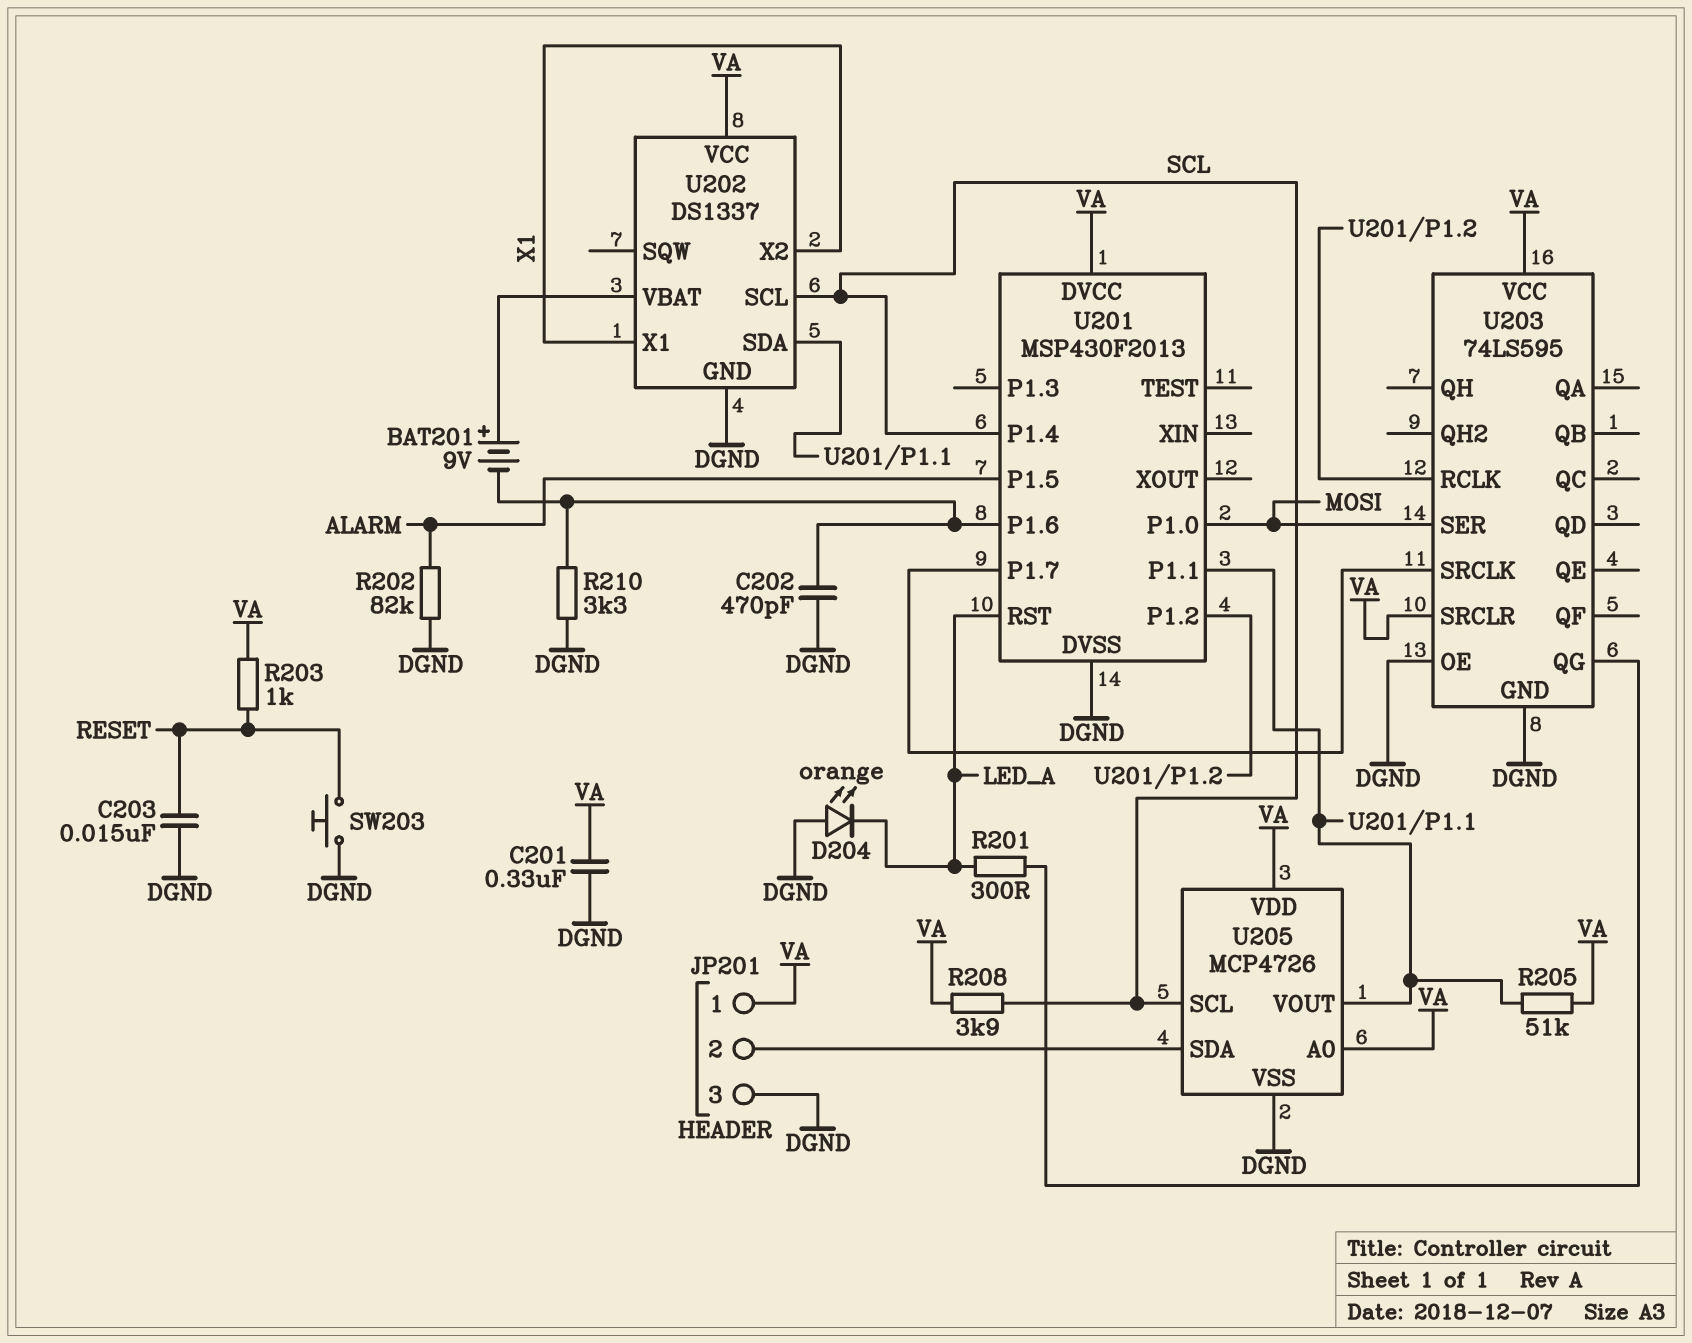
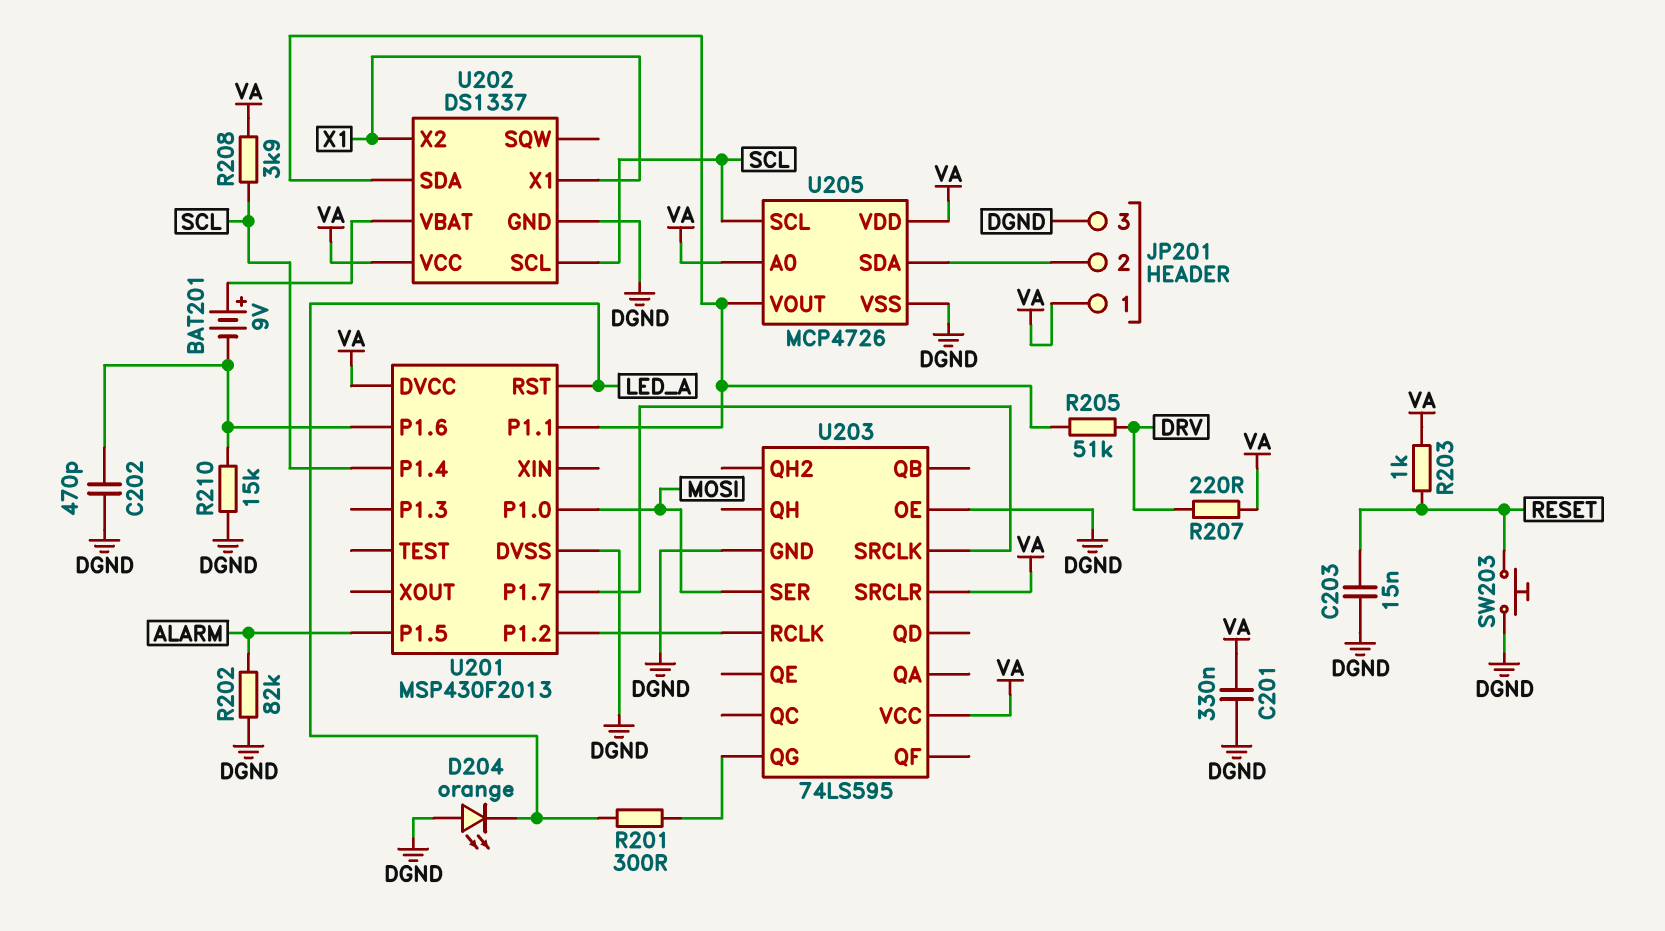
R205: 51k (U201/P1.1, VA) -> 51k (DRV, U201/P1.1)
R207: none -> 220 (DRV, VA)
R210: 3.3k (DGND, U201/P1.6) -> 15k (DGND, U201/P1.6)

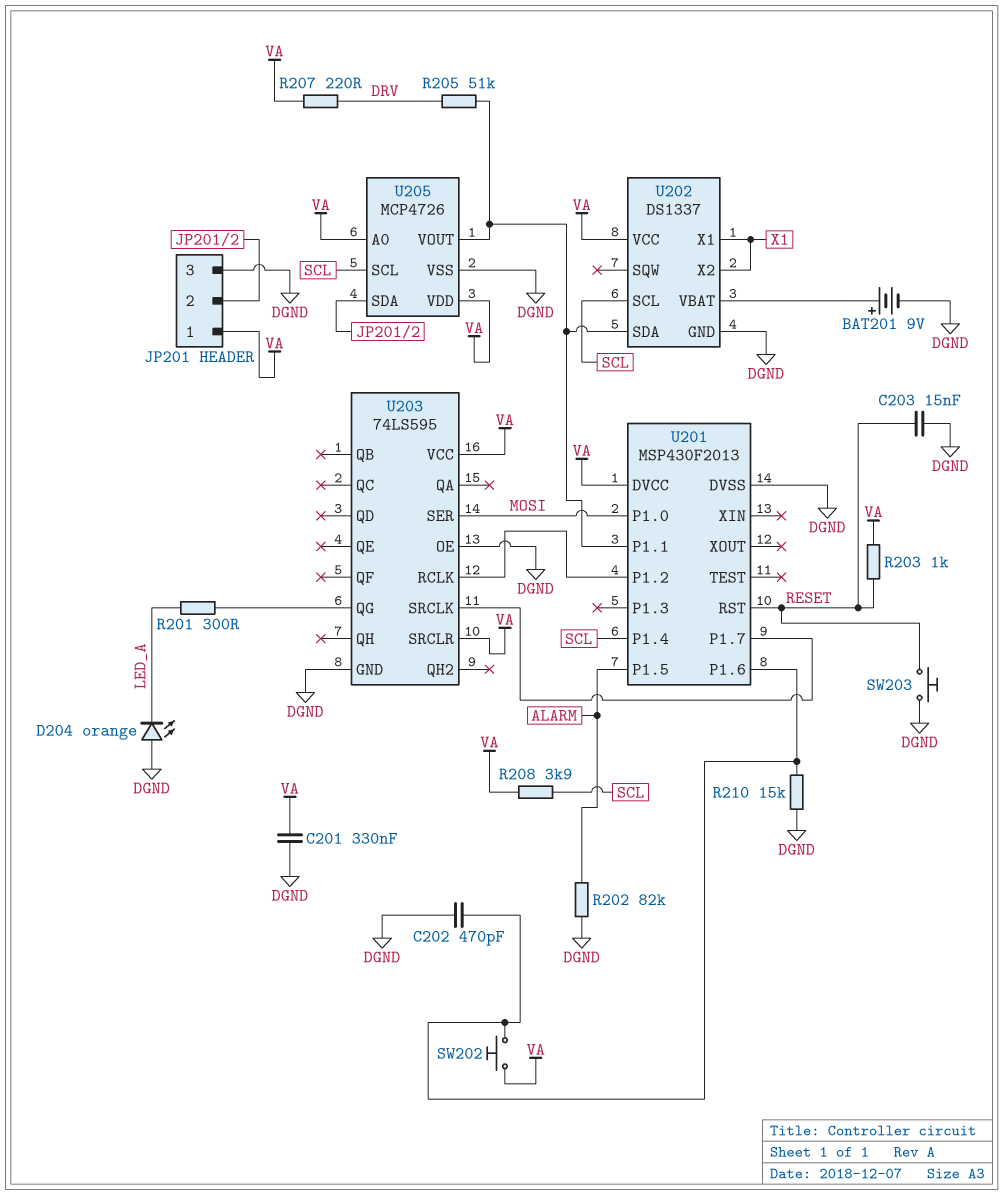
BAT201: 9V (plus U202/VBAT, minus U201/P1.6) -> 9V (plus U202/VBAT, minus DGND)
SW202: none -> button (U201/P1.6, VA)
U201 pin RST: LED_A -> RESET

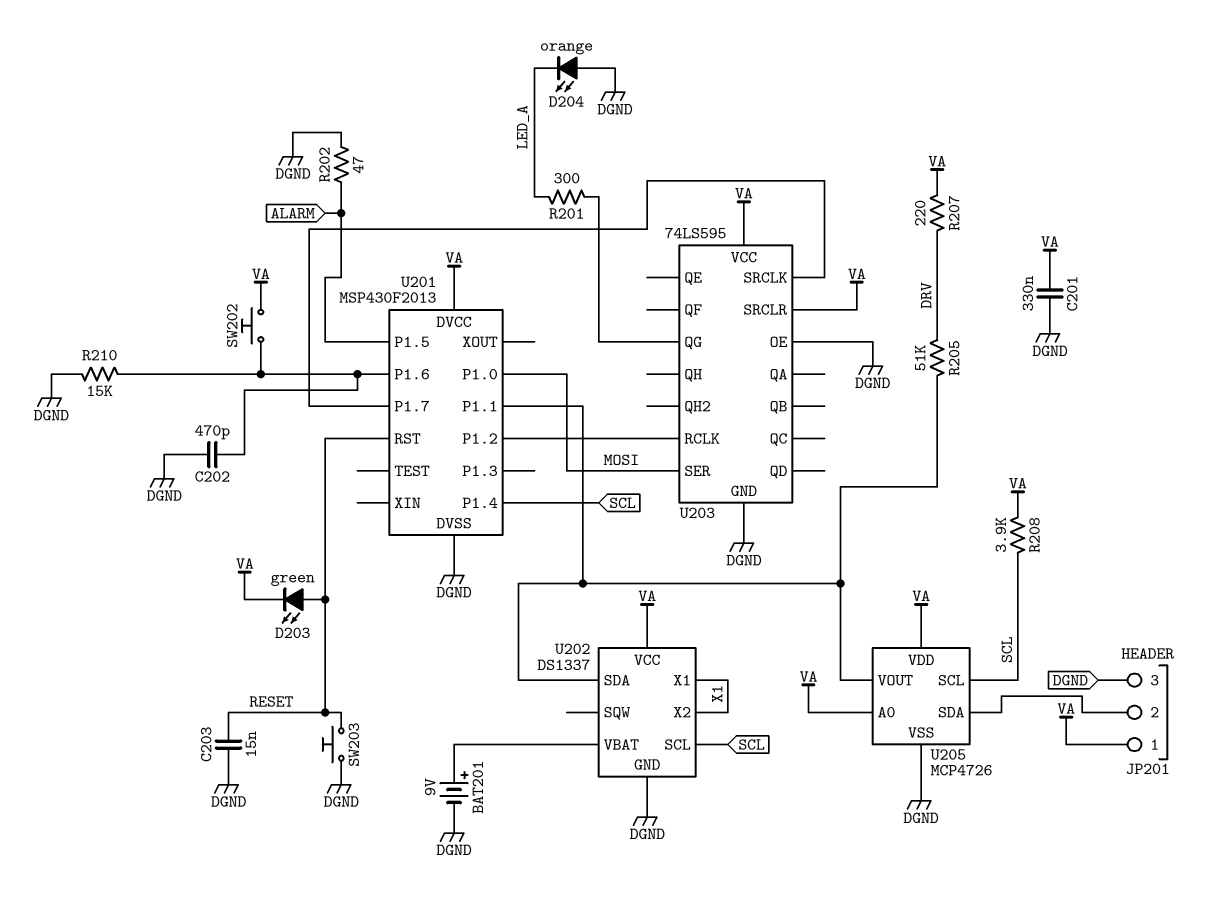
D203: none -> LED green (A RESET, K VA)
R202: 82k (ALARM, DGND) -> 47 (ALARM, DGND)
R203: 1k (RESET, VA) -> none

